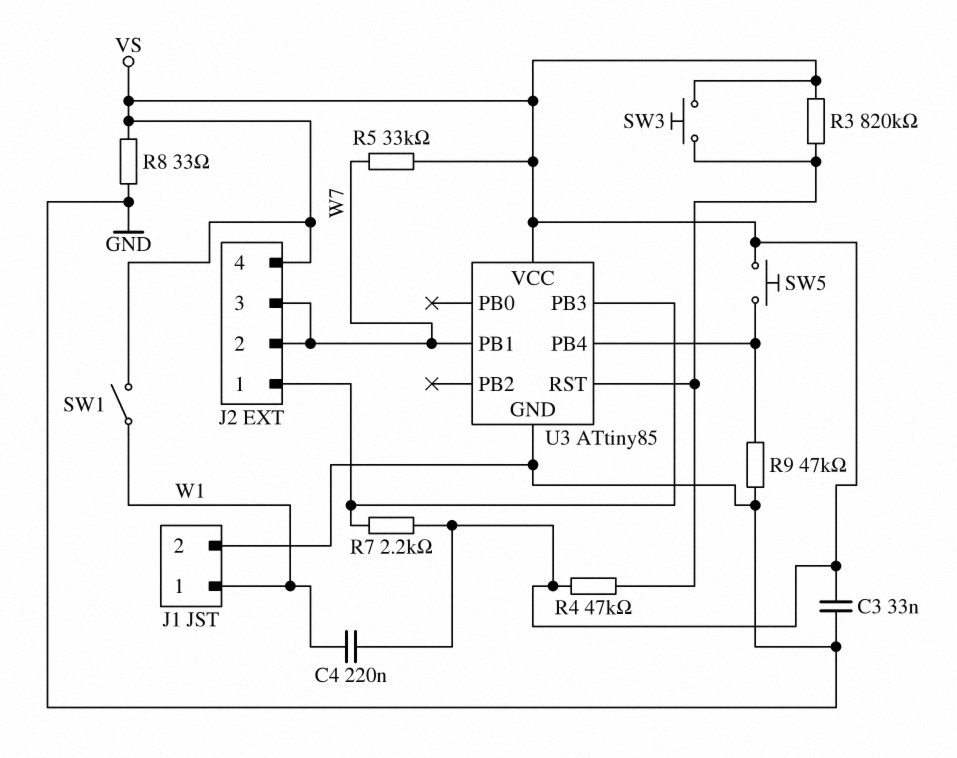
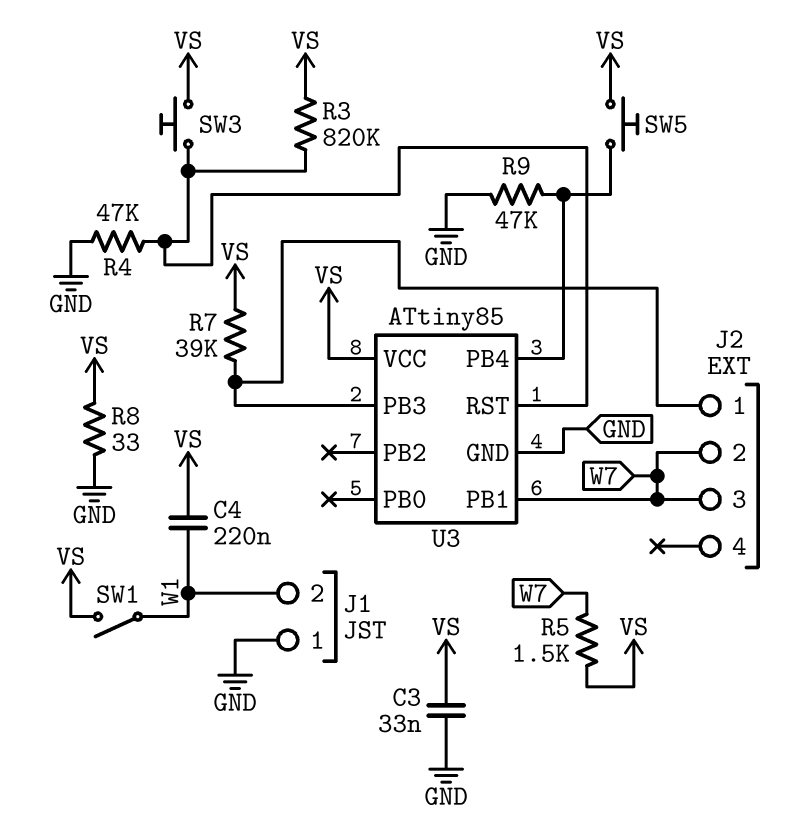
J1 pin 1: W1 -> GND
J1 pin 2: GND -> W1
J2 pin 4: VS -> none
R4: 47k (U3/RST, VS) -> 47k (GND, U3/RST)
R5: 33k (VS, W7) -> 1.5k (VS, W7)
R7: 2.2k (J2/1, VS) -> 39k (J2/1, VS)

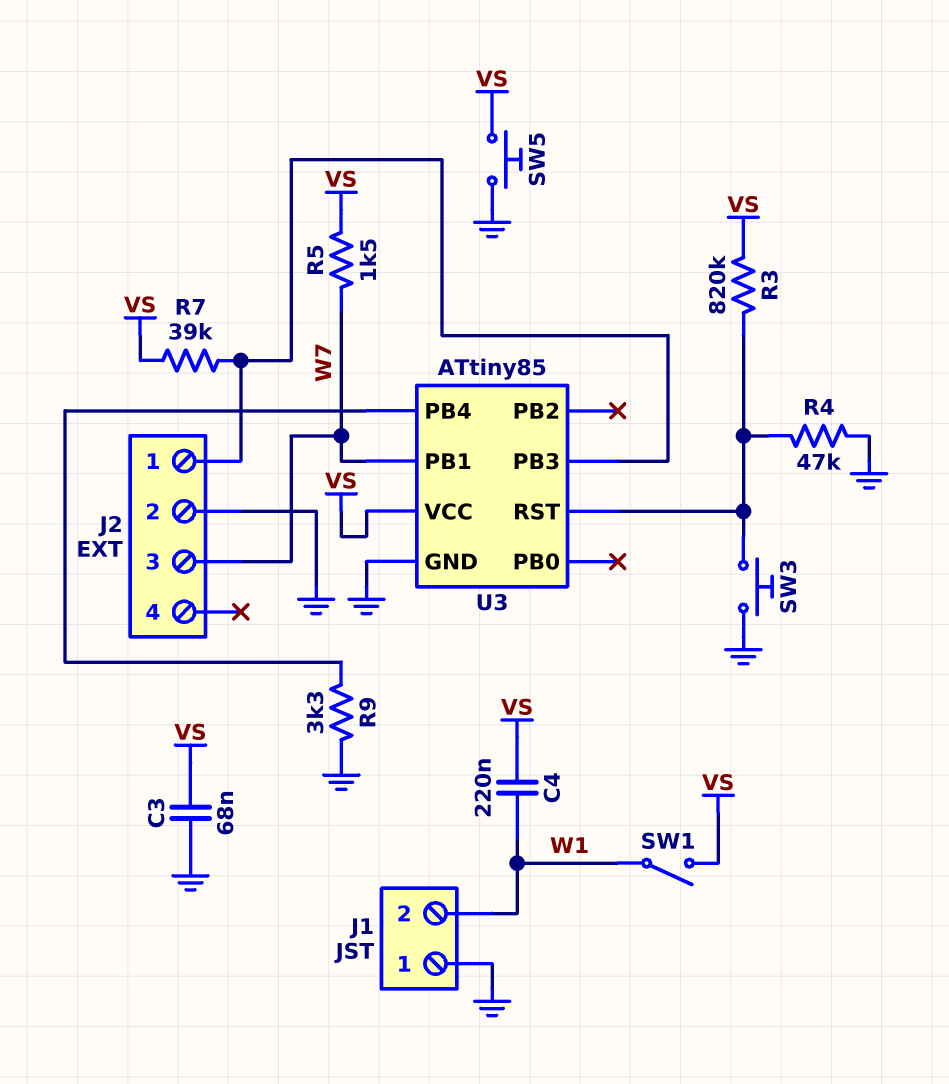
C3: 33nF (GND, VS) -> 68nF (GND, VS)
J2 pin 2: W7 -> GND
R8: 33 (GND, VS) -> none
R9: 47k (GND, U3/PB4) -> 3.3k (GND, U3/PB4)
SW3: button (U3/RST, VS) -> button (GND, U3/RST)
SW5: button (U3/PB4, VS) -> button (GND, VS)

